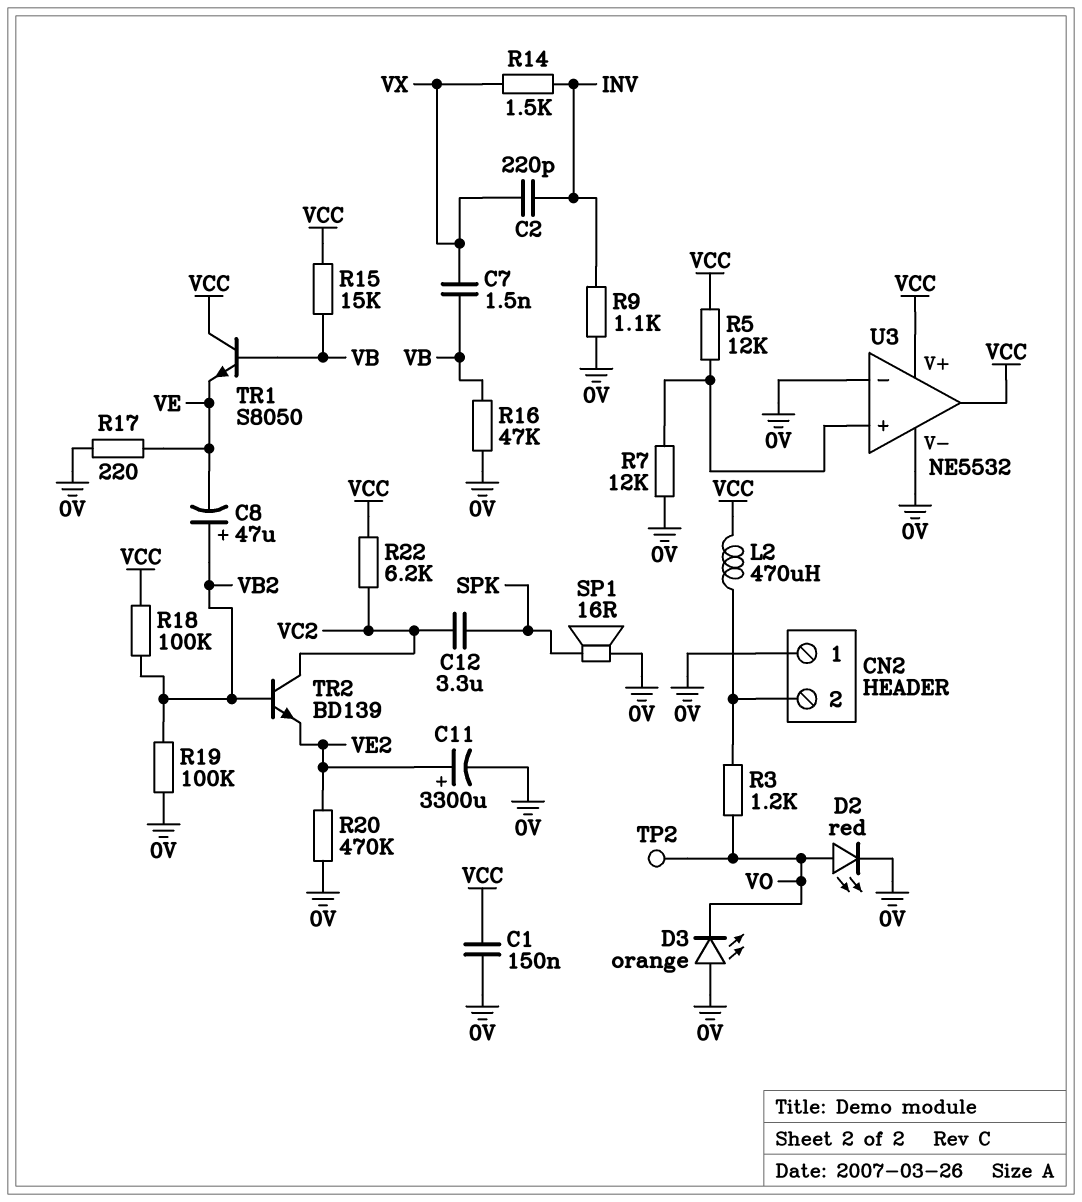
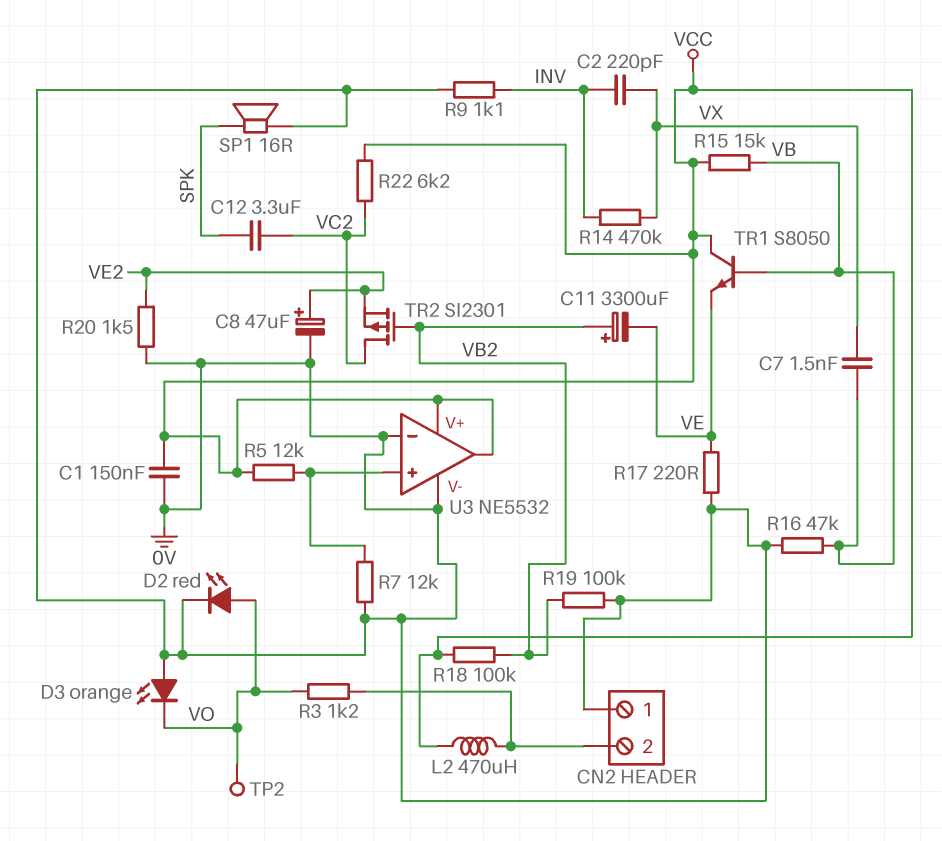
C8: 47uF (plus VB2, minus VE) -> 47uF (plus VE2, minus 0V)
C11: 3300uF (plus VE2, minus 0V) -> 3300uF (plus VB2, minus VE)
R14: 1.5k (INV, VX) -> 470k (INV, VX)
R20: 470k (0V, VE2) -> 1.5k (0V, VE2)
TR2: NPN BD139 (B VB2, C VC2, E VE2) -> PMOS SI2301 (G VB2, D VC2, S VE2)

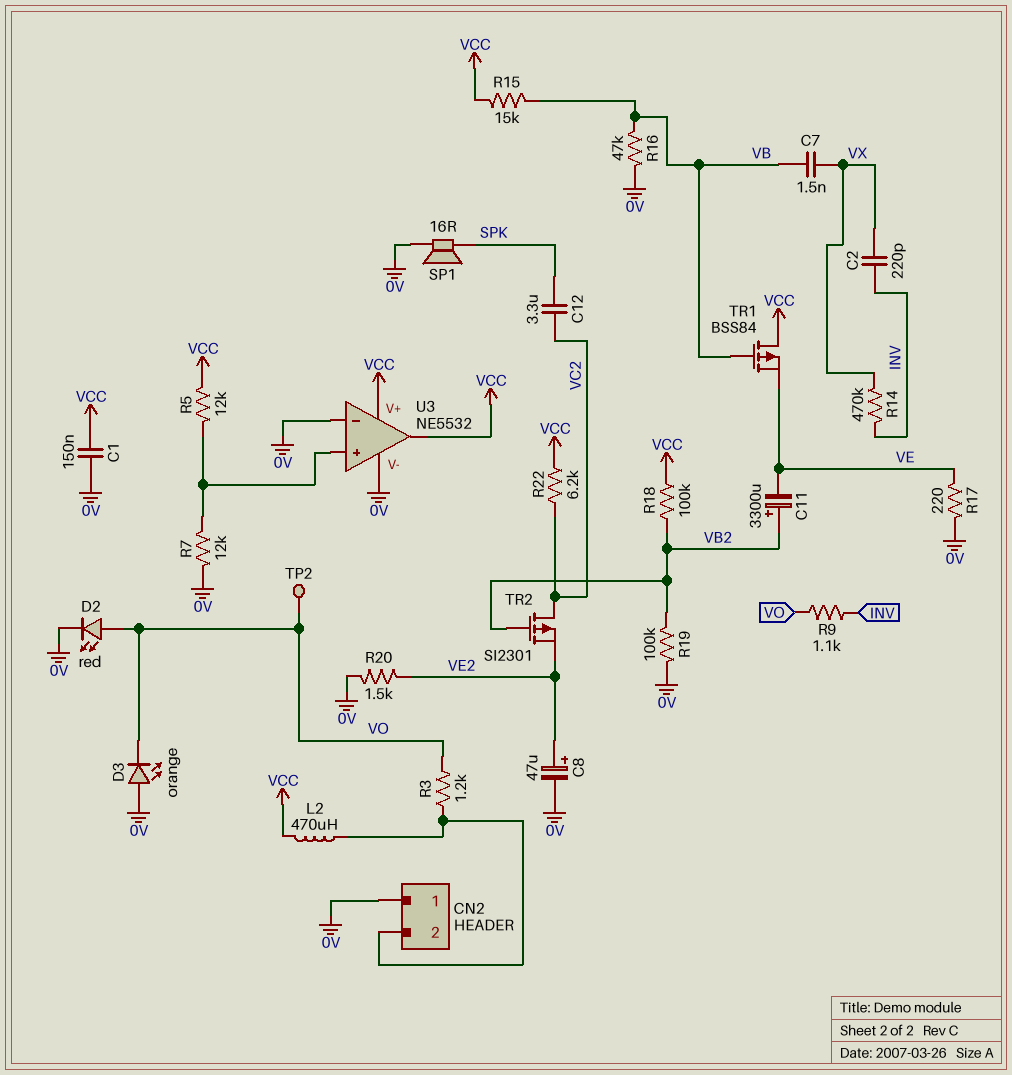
R9: 1.1k (0V, INV) -> 1.1k (INV, VO)
TR1: NPN S8050 (B VB, C VCC, E VE) -> PMOS BSS84 (G VB, D VCC, S VE)

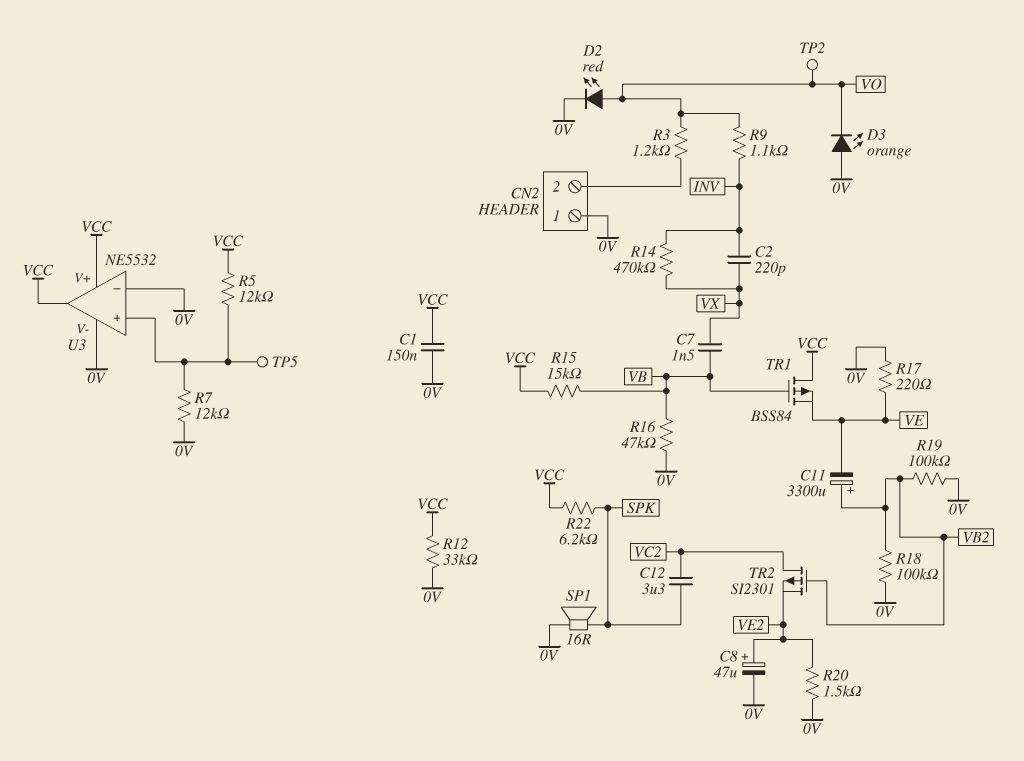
L2: 470uH (CN2/2, VCC) -> none
R12: none -> 33k (0V, VCC)
R18: 100k (VB2, VCC) -> 100k (0V, VB2)
R22: 6.2k (VC2, VCC) -> 6.2k (SPK, VCC)
TP5: none -> test point (U3/in+)

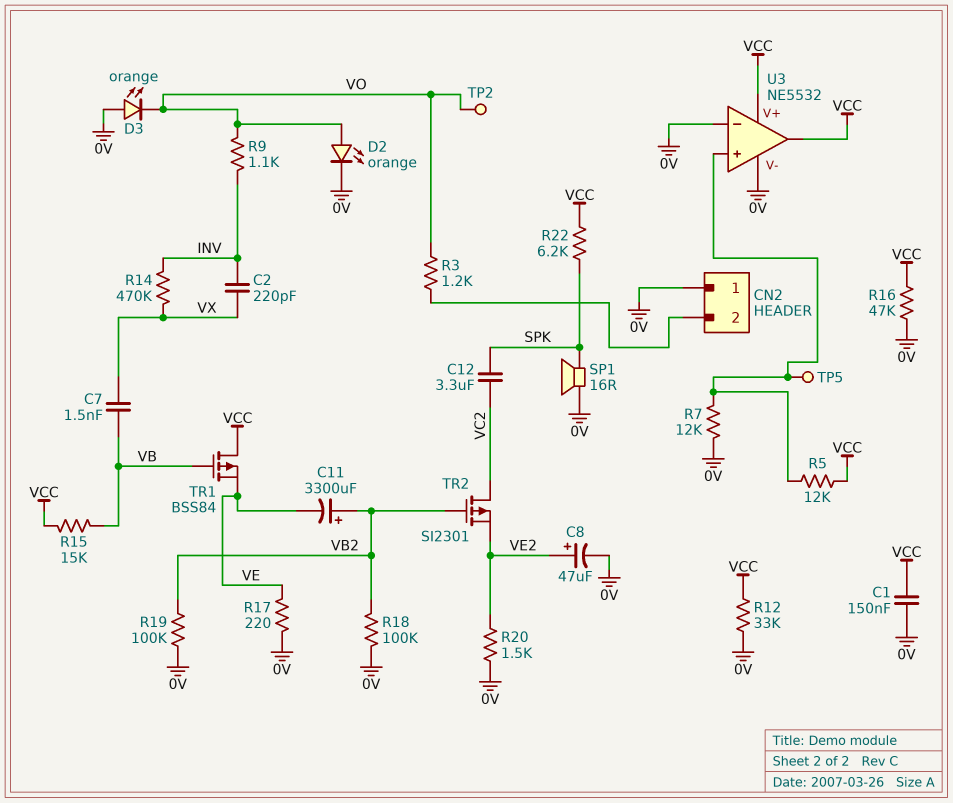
D2: LED red (A VO, K 0V) -> LED orange (A VO, K 0V)
R16: 47k (0V, VB) -> 47k (0V, VCC)

